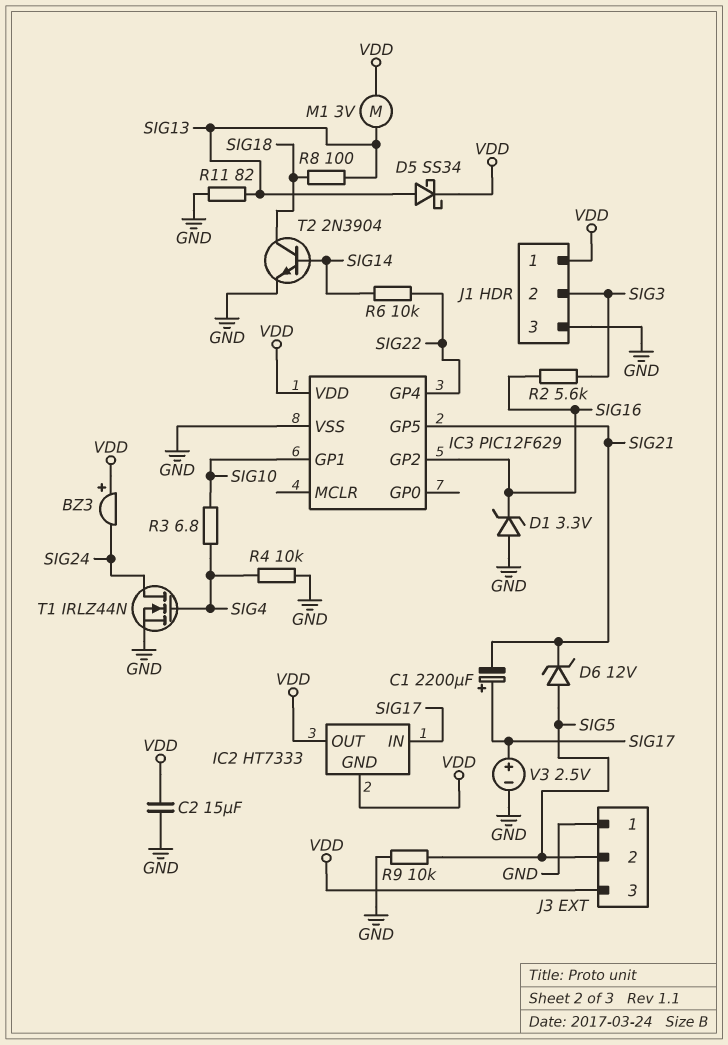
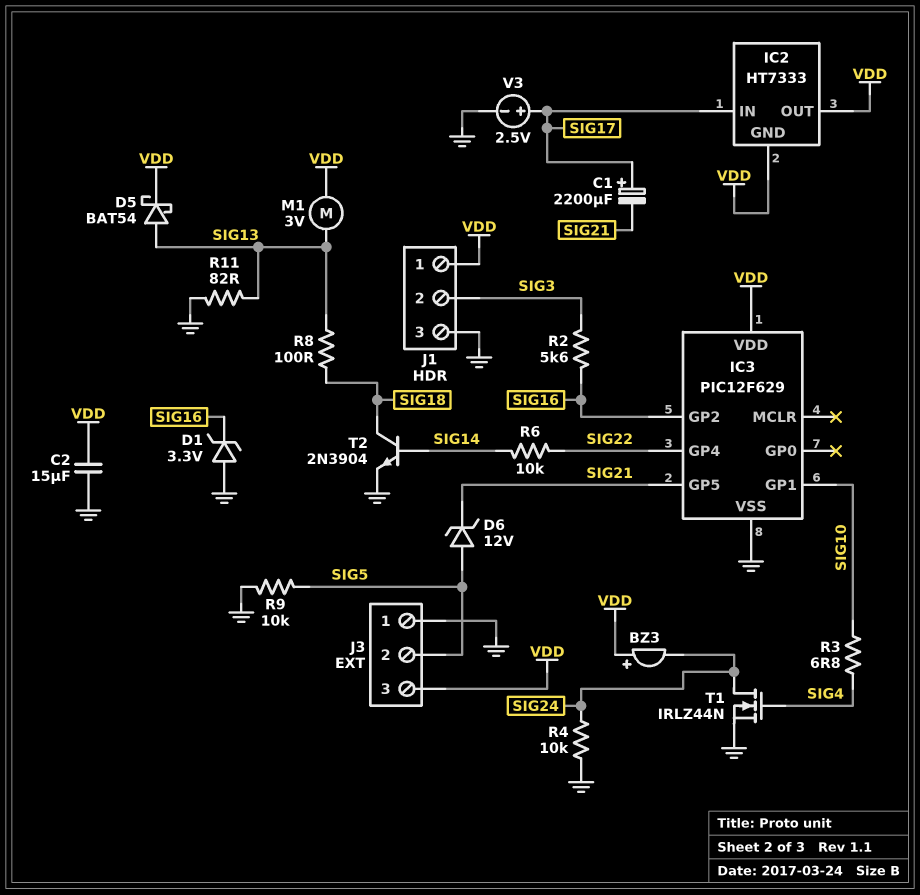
D5: schottky SS34 (A SIG13, K VDD) -> schottky BAT54 (A SIG13, K VDD)
R4: 10k (GND, SIG4) -> 10k (GND, SIG24)

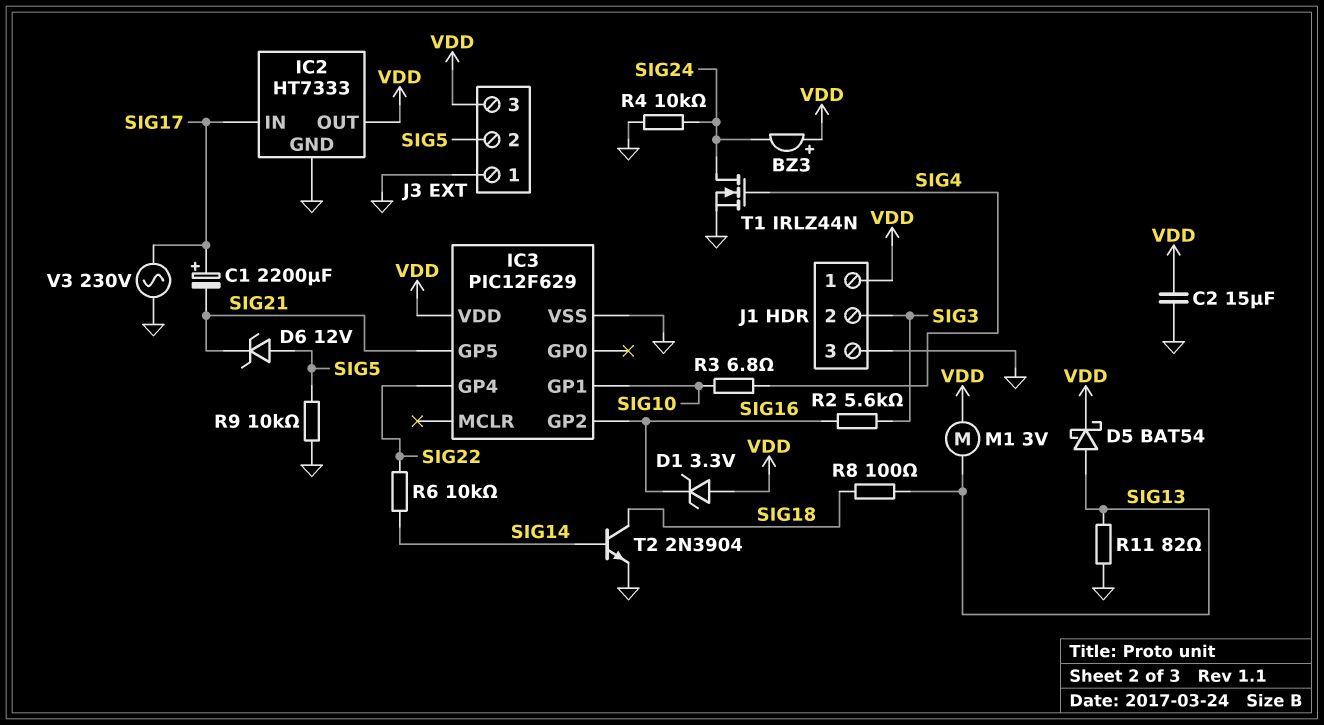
D1: zener 3.3V (A GND, K SIG16) -> zener 3.3V (A VDD, K SIG16)
IC2 pin GND: VDD -> GND
V3: 2.5V (plus SIG17, minus GND) -> AC 230V (GND, SIG17)

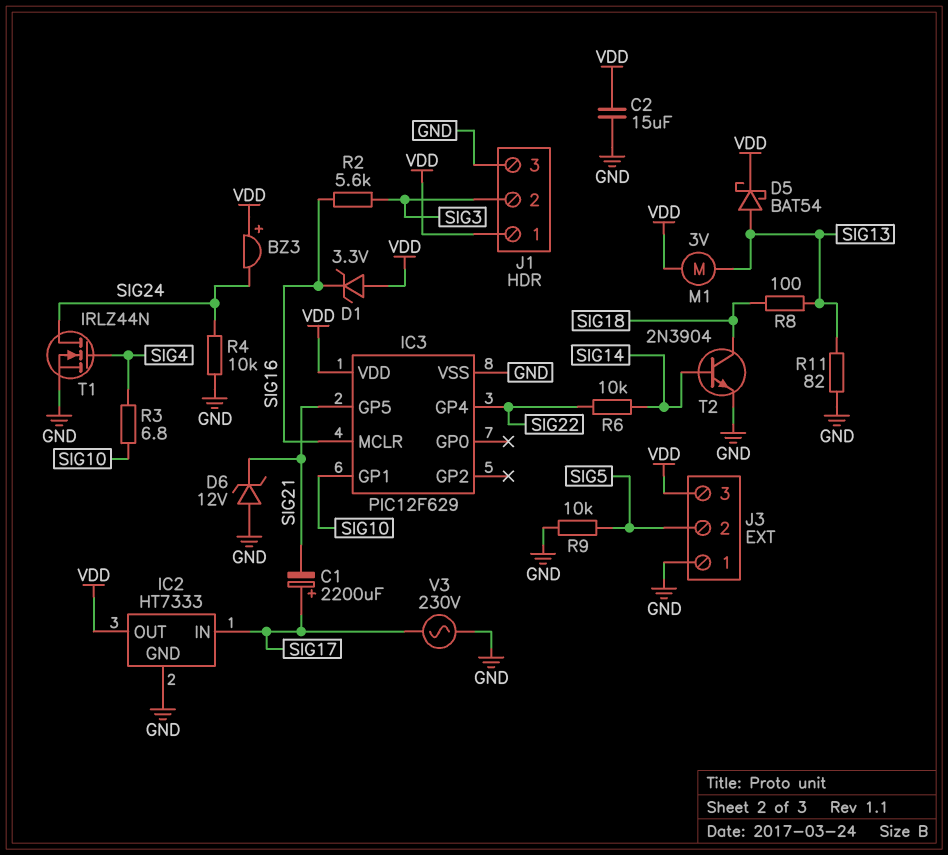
D6: zener 12V (A SIG5, K SIG21) -> zener 12V (A GND, K SIG21)
IC3 pin GP2: SIG16 -> none
IC3 pin MCLR: none -> SIG16

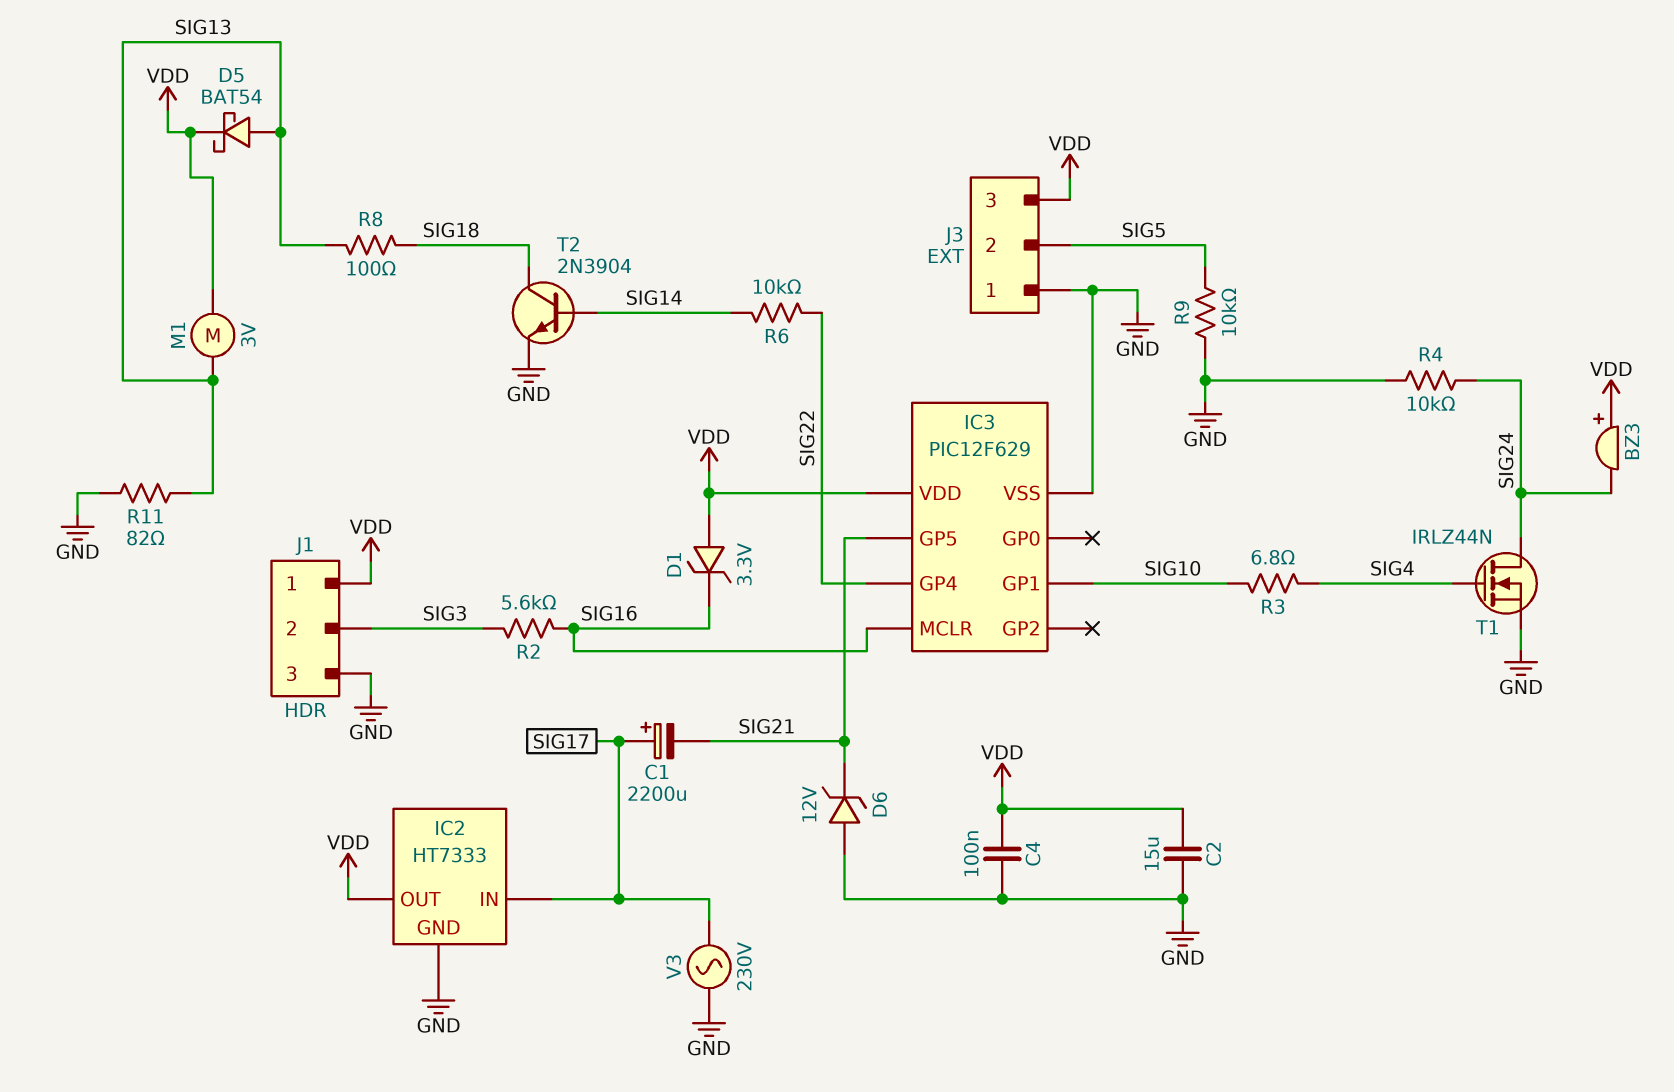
C4: none -> 100nF (GND, VDD)

